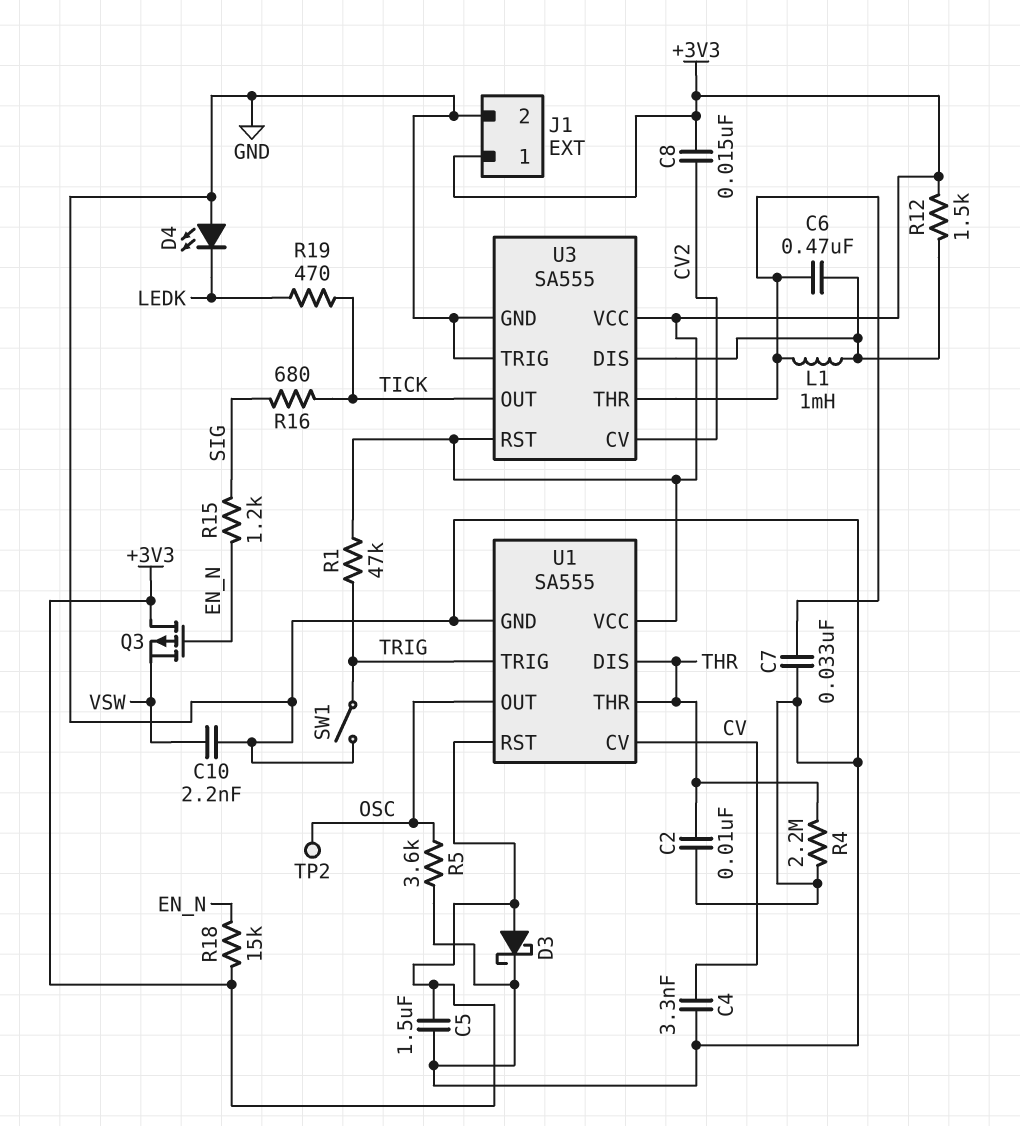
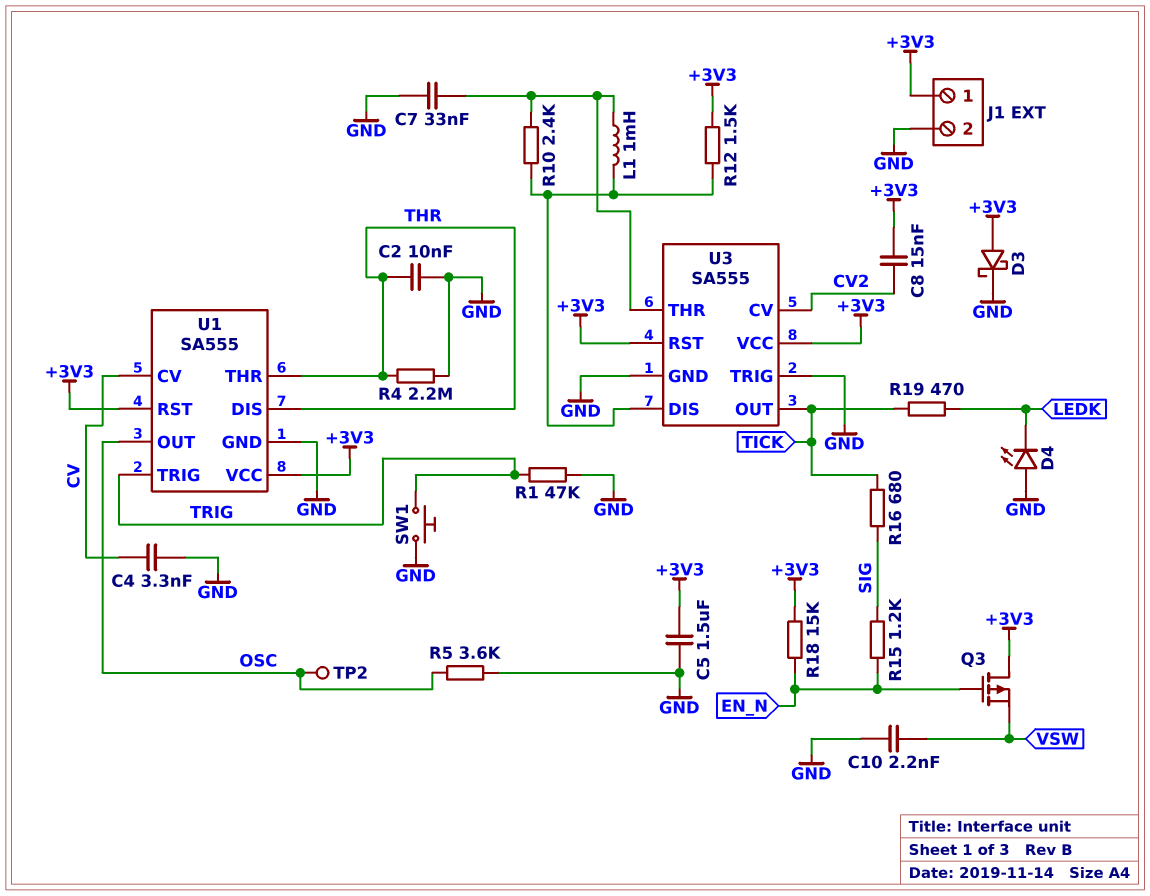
C6: 470nF (U3/DIS, U3/THR) -> none
R1: 47k (+3V3, TRIG) -> 47k (GND, TRIG)
R10: none -> 2.4k (U3/DIS, U3/THR)
SW1: switch (GND, TRIG) -> button (GND, TRIG)

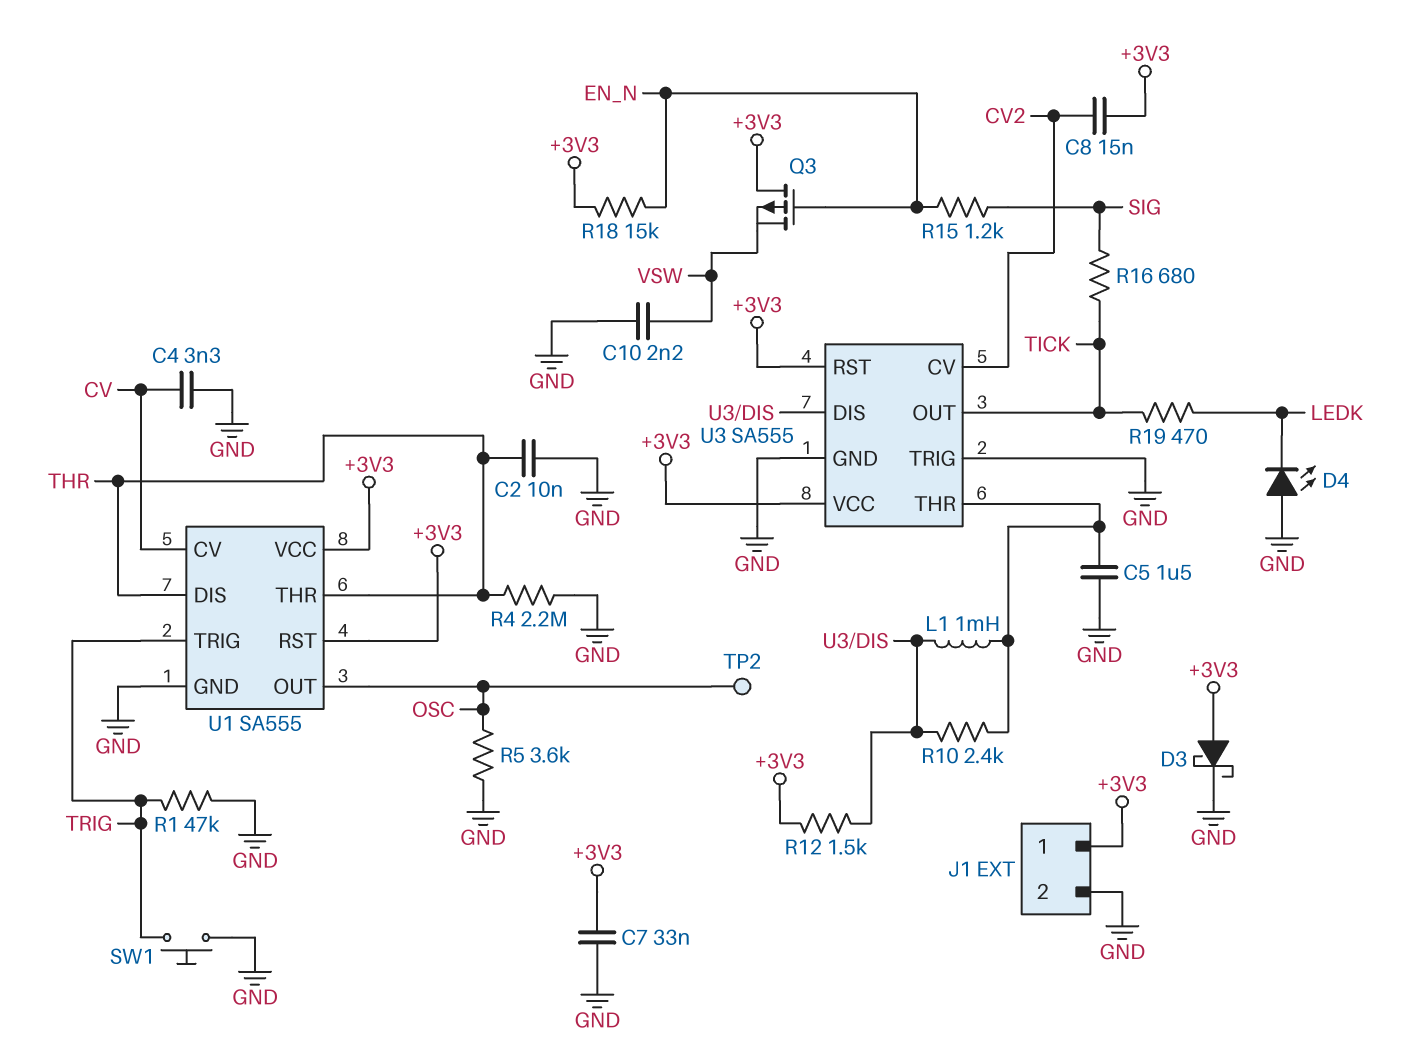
C5: 1.5uF (+3V3, GND) -> 1.5uF (GND, U3/THR)
C7: 33nF (GND, U3/THR) -> 33nF (+3V3, GND)

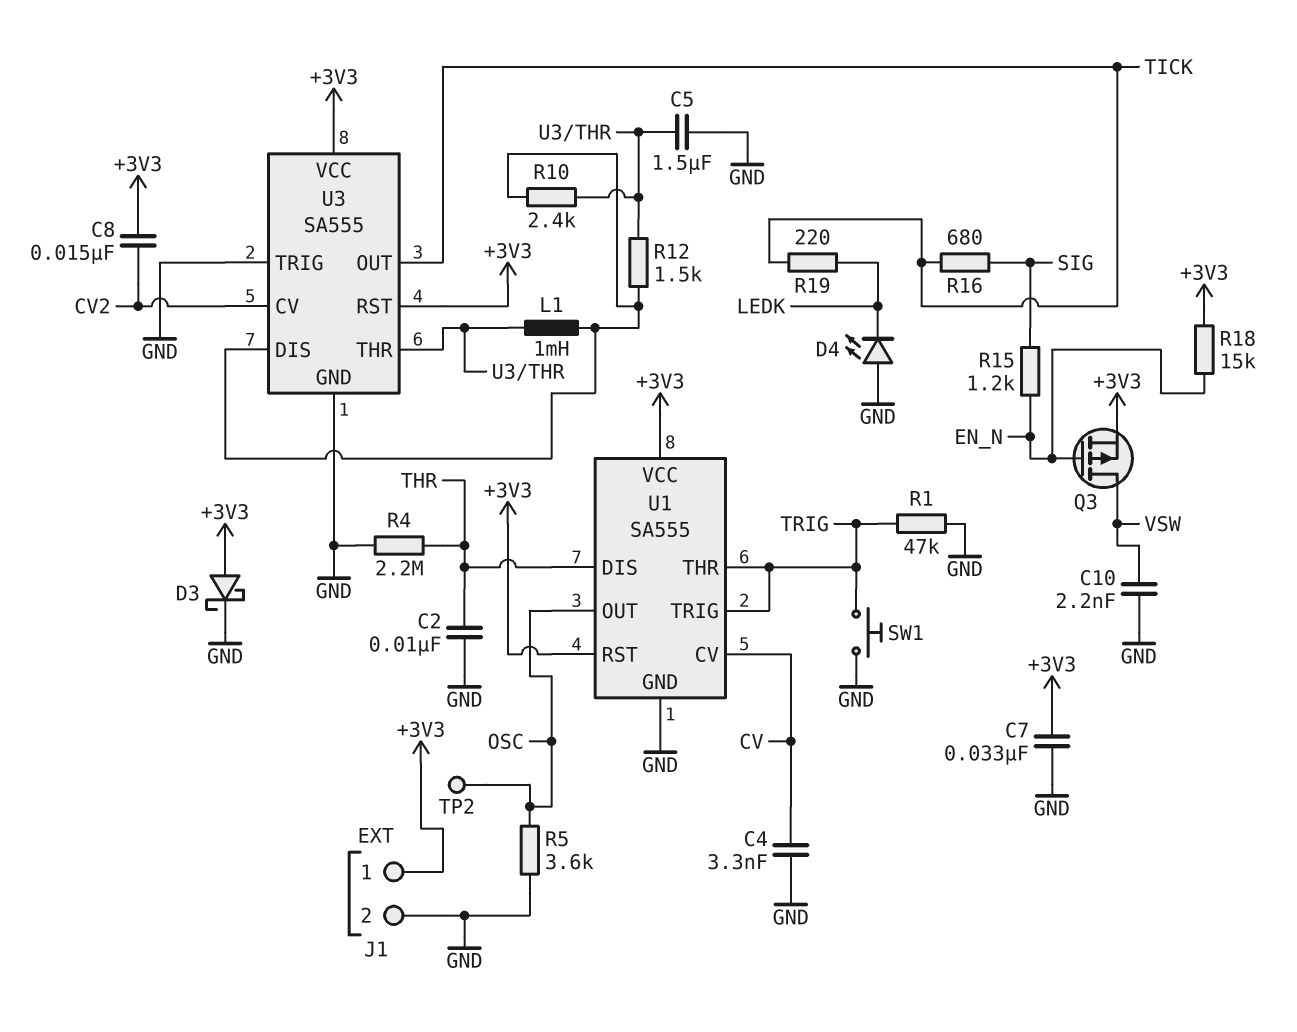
Q3: PMOS (G EN_N, D +3V3, S VSW) -> PMOS (G EN_N, D VSW, S +3V3)
R12: 1.5k (+3V3, U3/DIS) -> 1.5k (U3/DIS, U3/THR)
R19: 470 (LEDK, TICK) -> 220 (LEDK, TICK)
U1 pin THR: THR -> TRIG

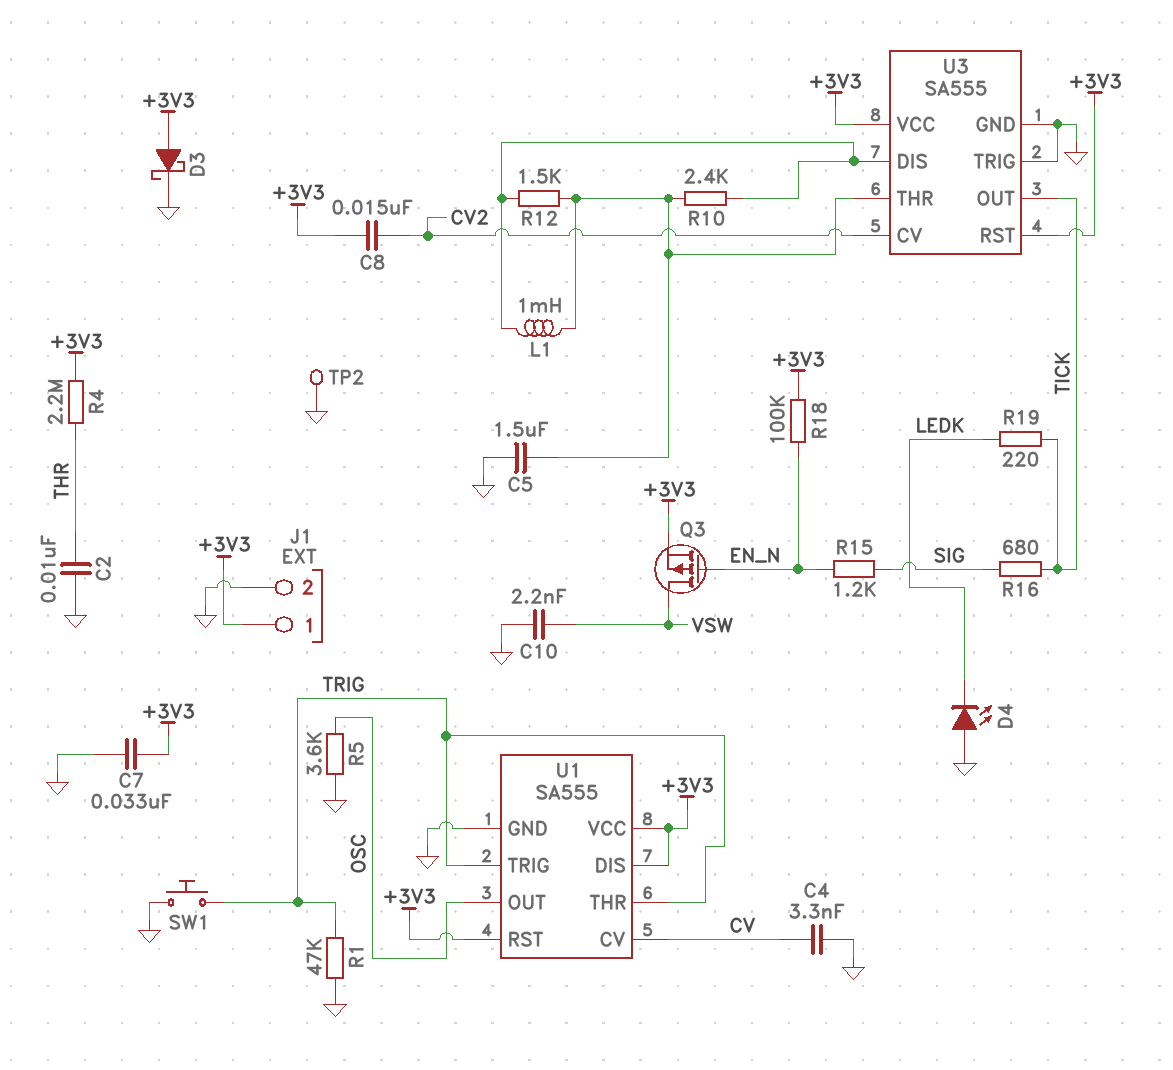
R4: 2.2M (GND, THR) -> 2.2M (+3V3, THR)
R18: 15k (+3V3, EN_N) -> 100k (+3V3, EN_N)
TP2: test point (OSC) -> test point (GND)
U1 pin DIS: THR -> +3V3

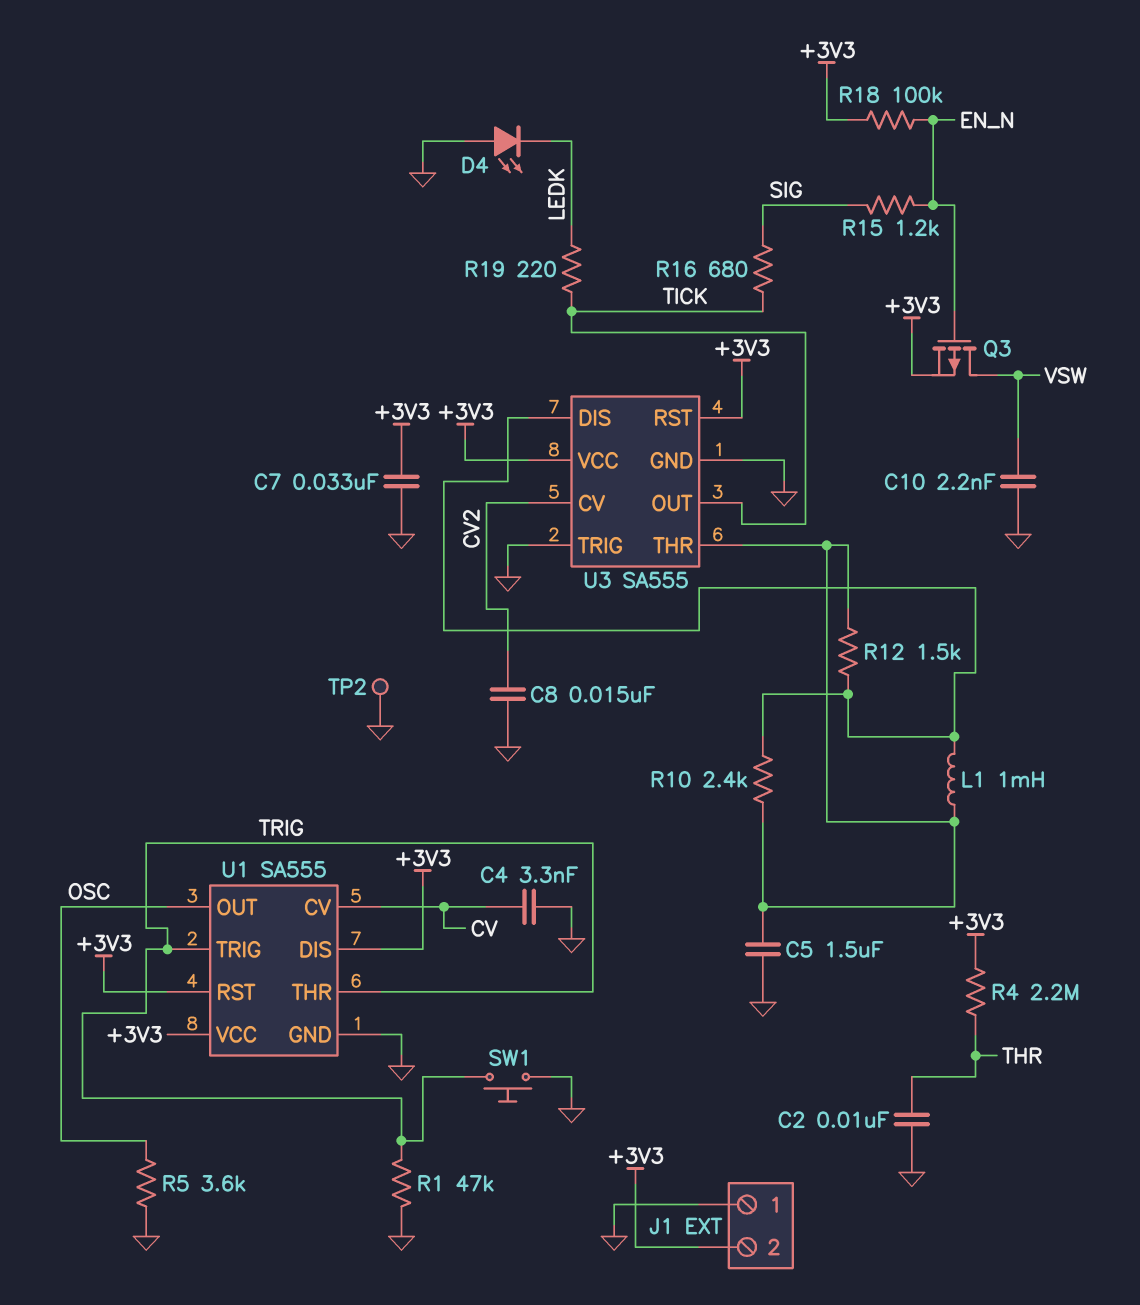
C8: 15nF (+3V3, CV2) -> 15nF (CV2, GND)
D3: schottky (A +3V3, K GND) -> none
J1 pin 1: +3V3 -> GND
J1 pin 2: GND -> +3V3

